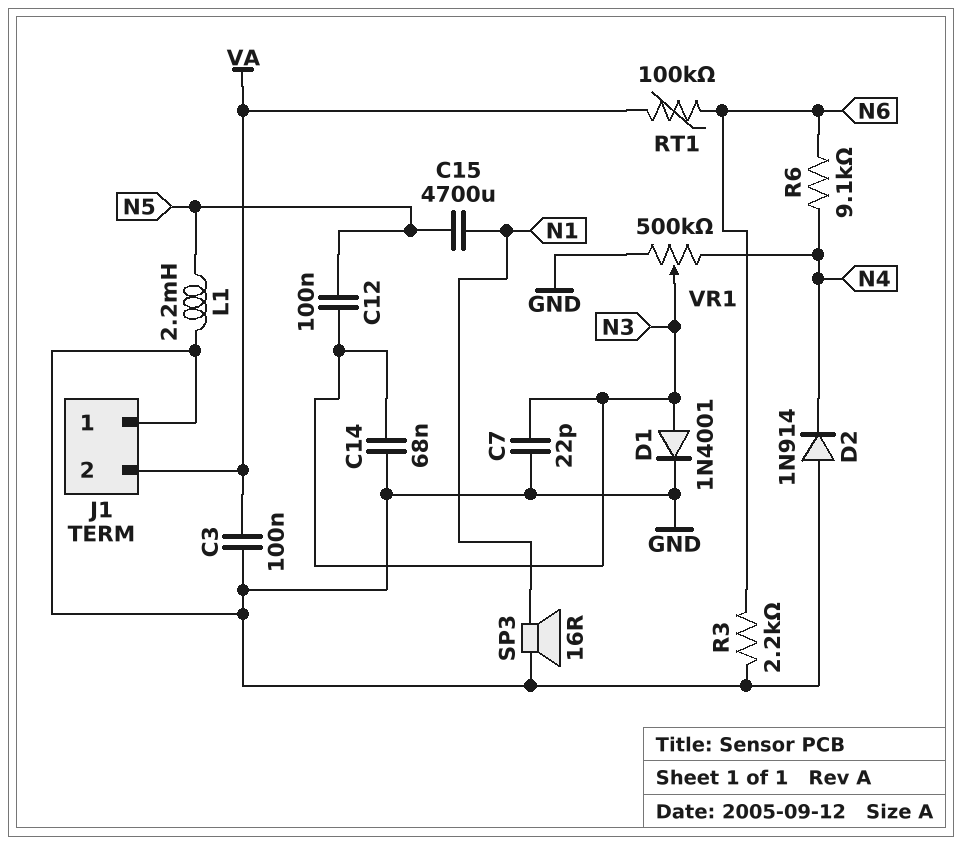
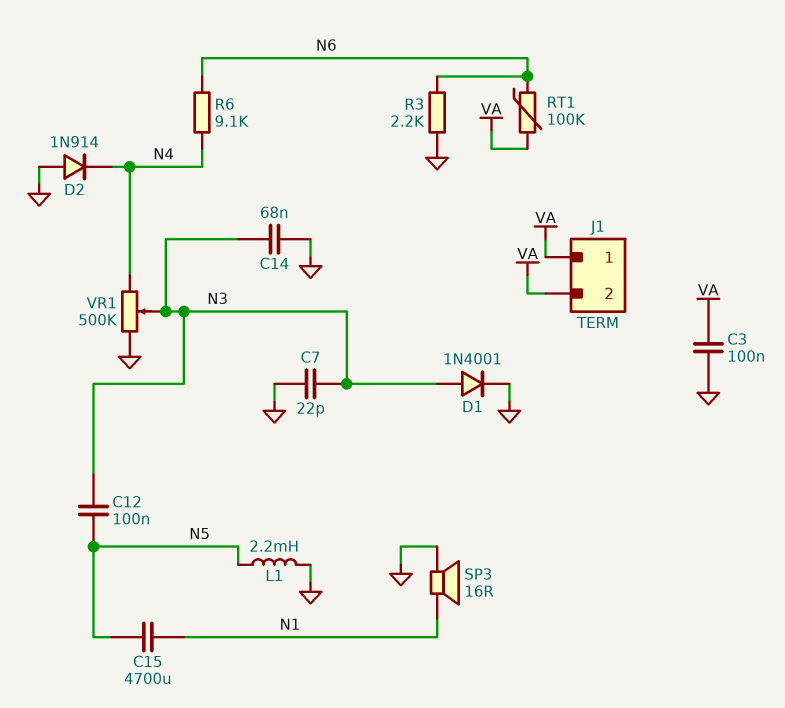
J1 pin 1: GND -> VA

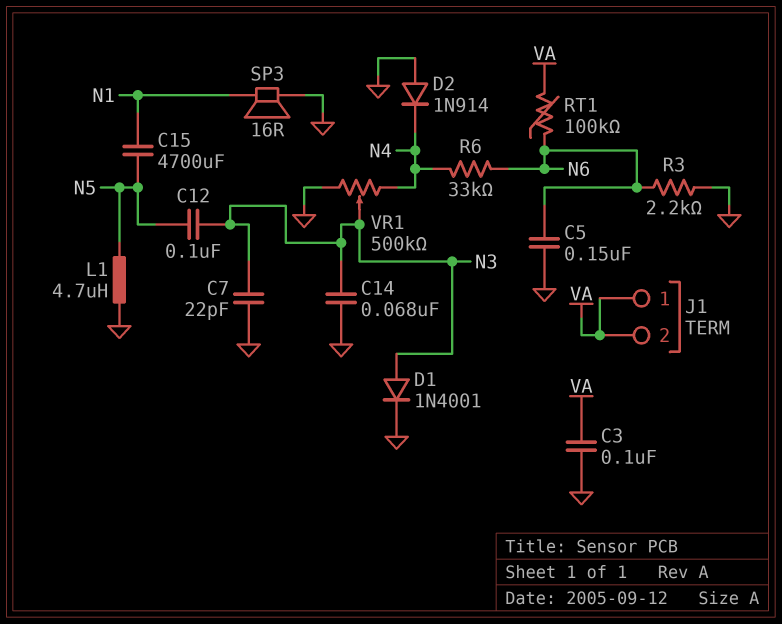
C5: none -> 150nF (GND, N6)
L1: 2.2mH (GND, N5) -> 4.7uH (GND, N5)
R6: 9.1k (N4, N6) -> 33k (N4, N6)

